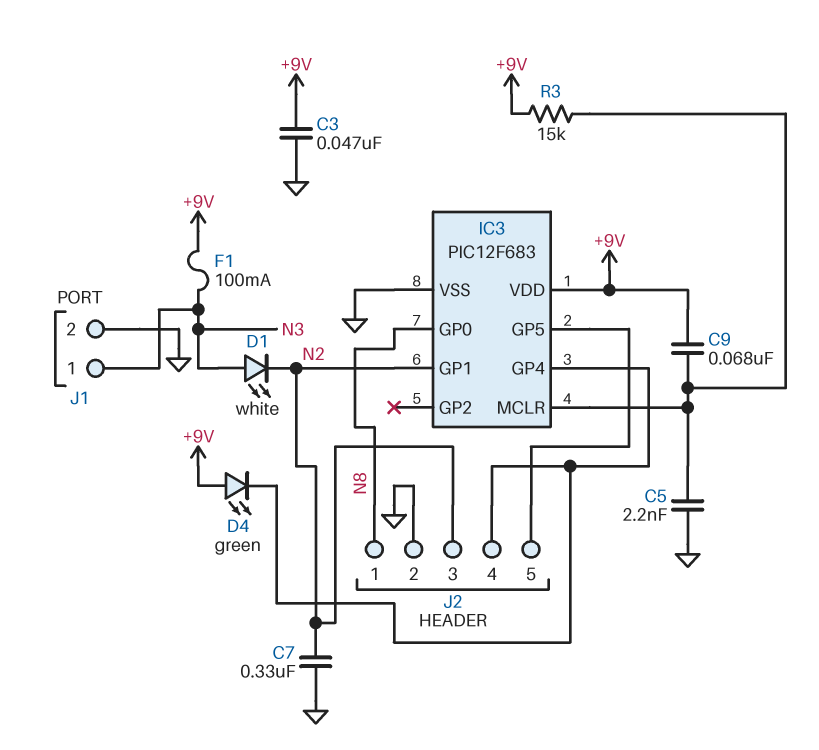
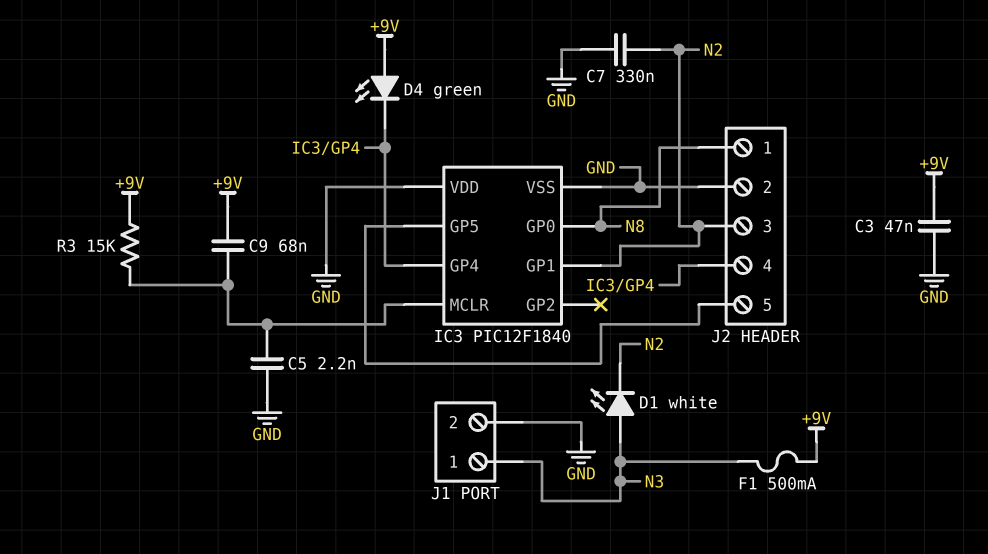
F1: 100mA (+9V, N3) -> 500mA (+9V, N3)
IC3: PIC12F683 -> PIC12F1840
IC3 pin VDD: +9V -> GND

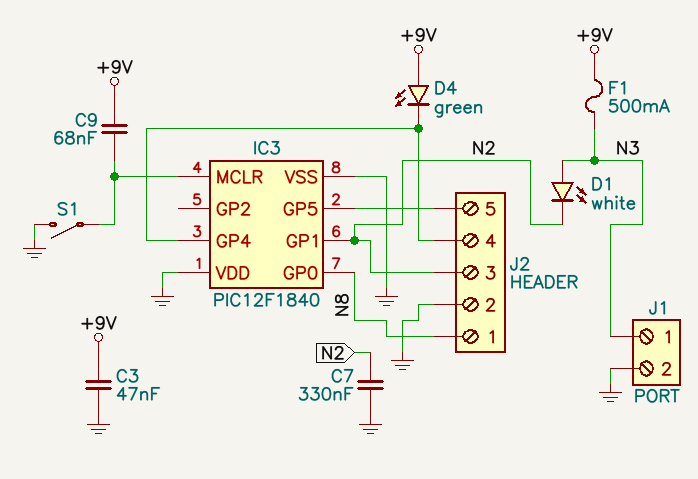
C5: 2.2nF (GND, IC3/MCLR) -> none
R3: 15k (+9V, IC3/MCLR) -> none
S1: none -> switch (GND, IC3/MCLR)

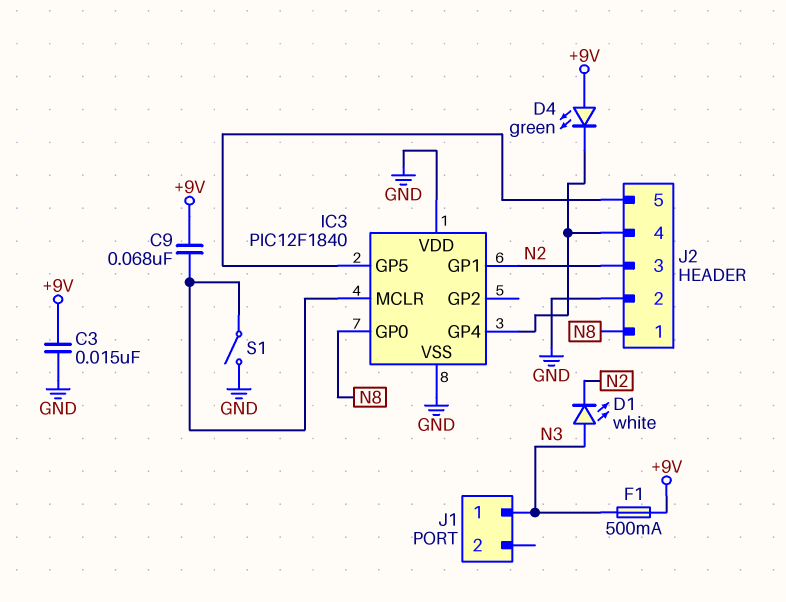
C3: 47nF (+9V, GND) -> 15nF (+9V, GND)
C7: 330nF (GND, N2) -> none
J1 pin 2: GND -> none

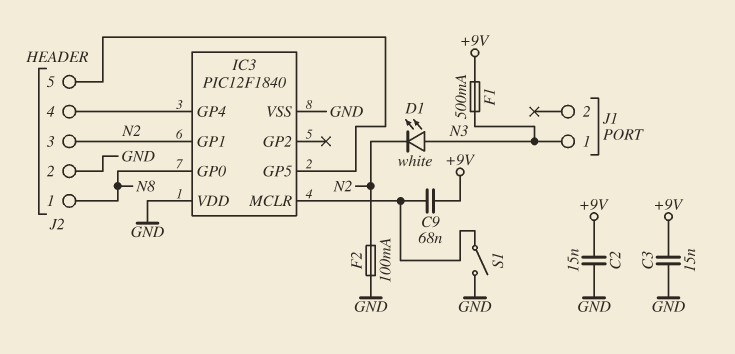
C2: none -> 15nF (+9V, GND)
D4: LED green (A +9V, K IC3/GP4) -> none
F2: none -> 100mA (GND, N2)

